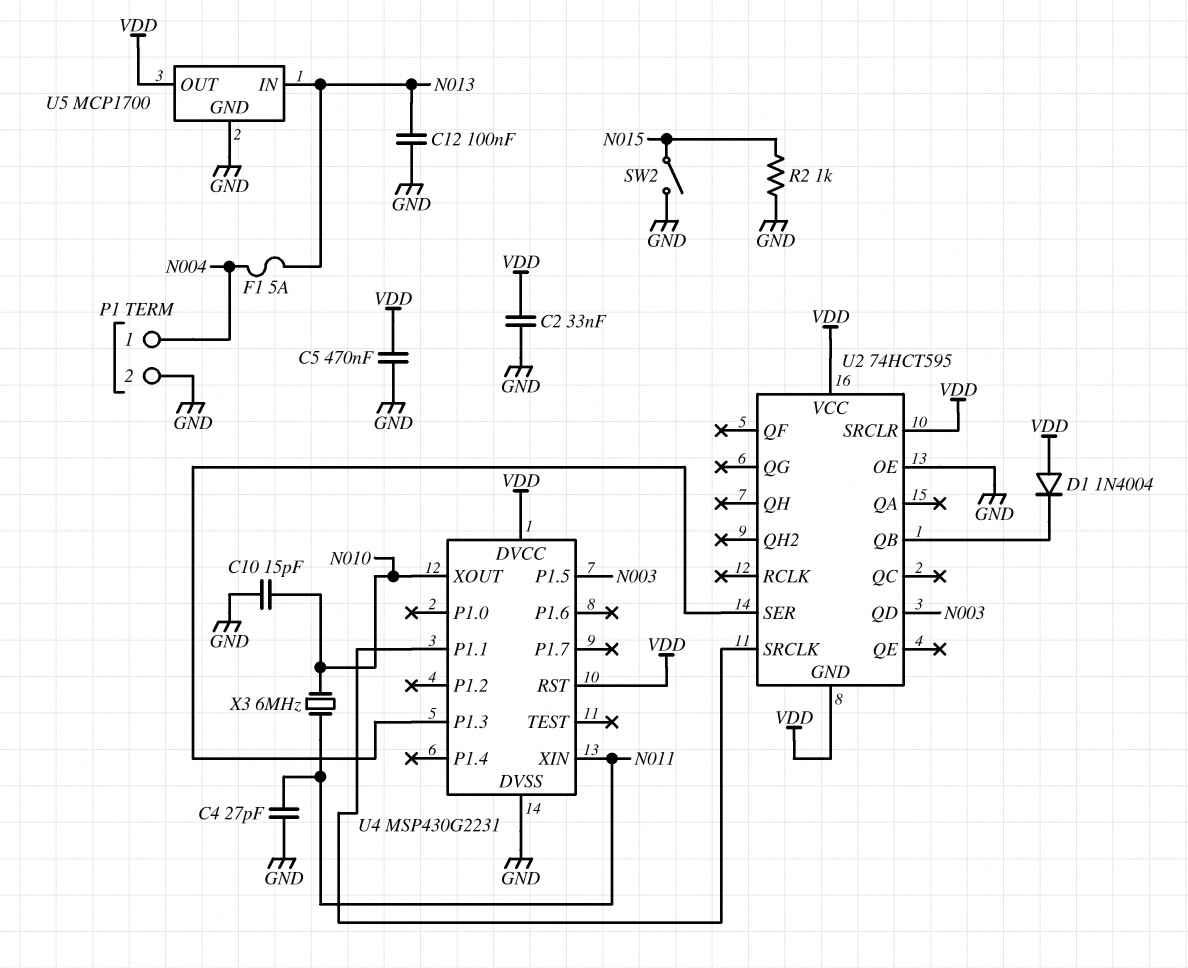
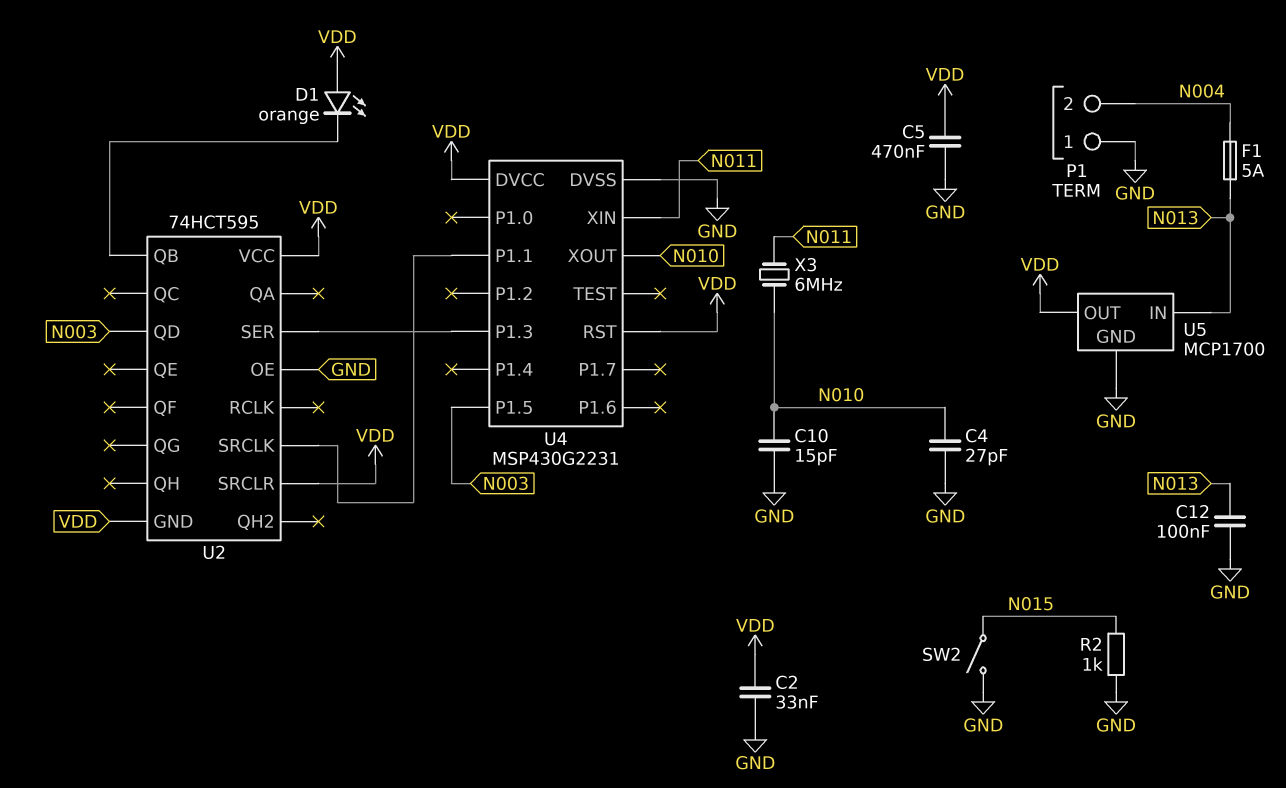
C4: 27pF (GND, N011) -> 27pF (GND, N010)
D1: diode 1N4004 (A VDD, K U2/QB) -> LED orange (A VDD, K U2/QB)
P1 pin 1: N004 -> GND
P1 pin 2: GND -> N004

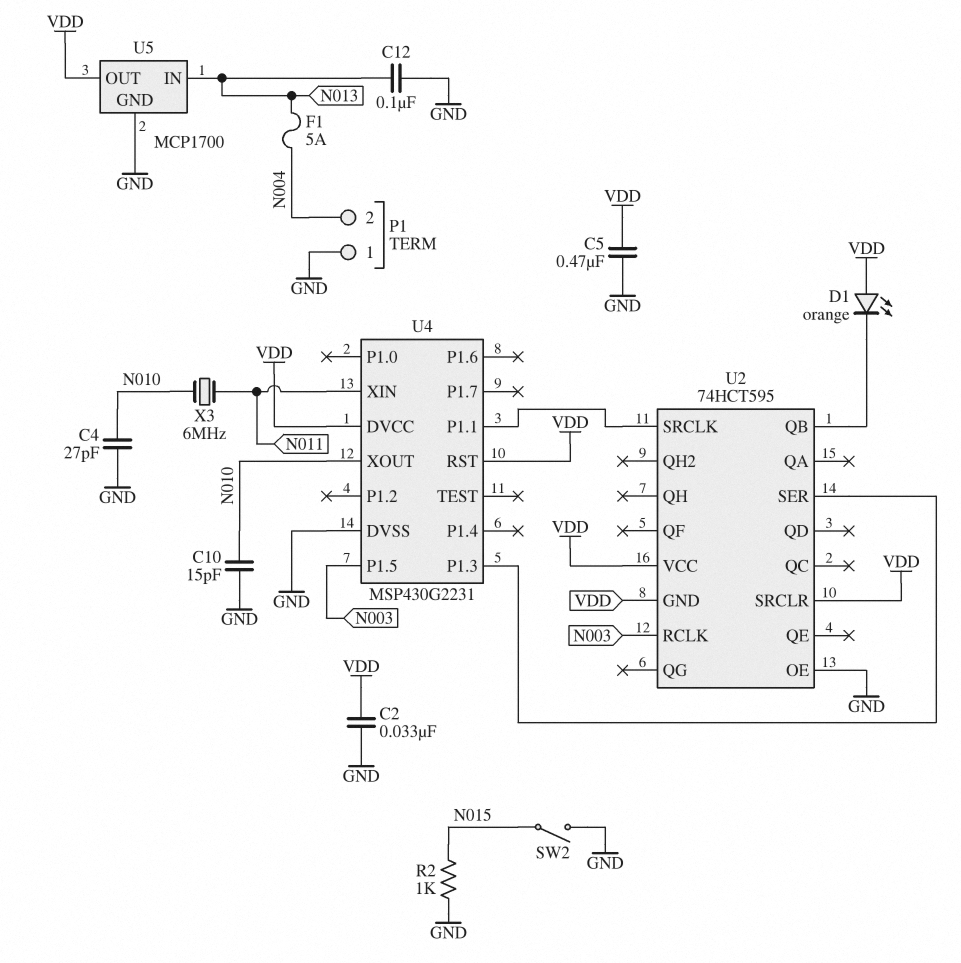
U2 pin QD: N003 -> none
U2 pin RCLK: none -> N003

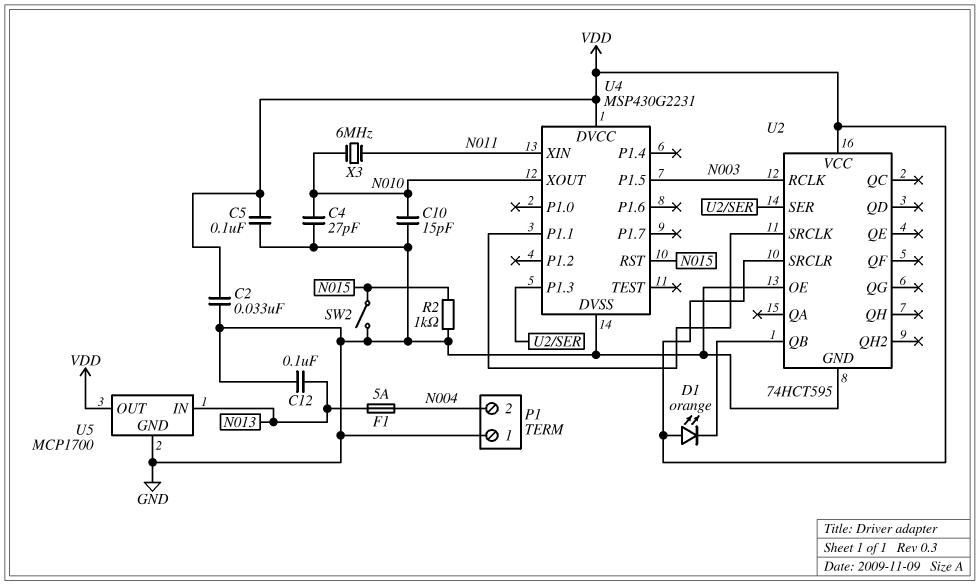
C5: 470nF (GND, VDD) -> 100nF (GND, VDD)
U2 pin GND: VDD -> GND
U4 pin RST: VDD -> N015

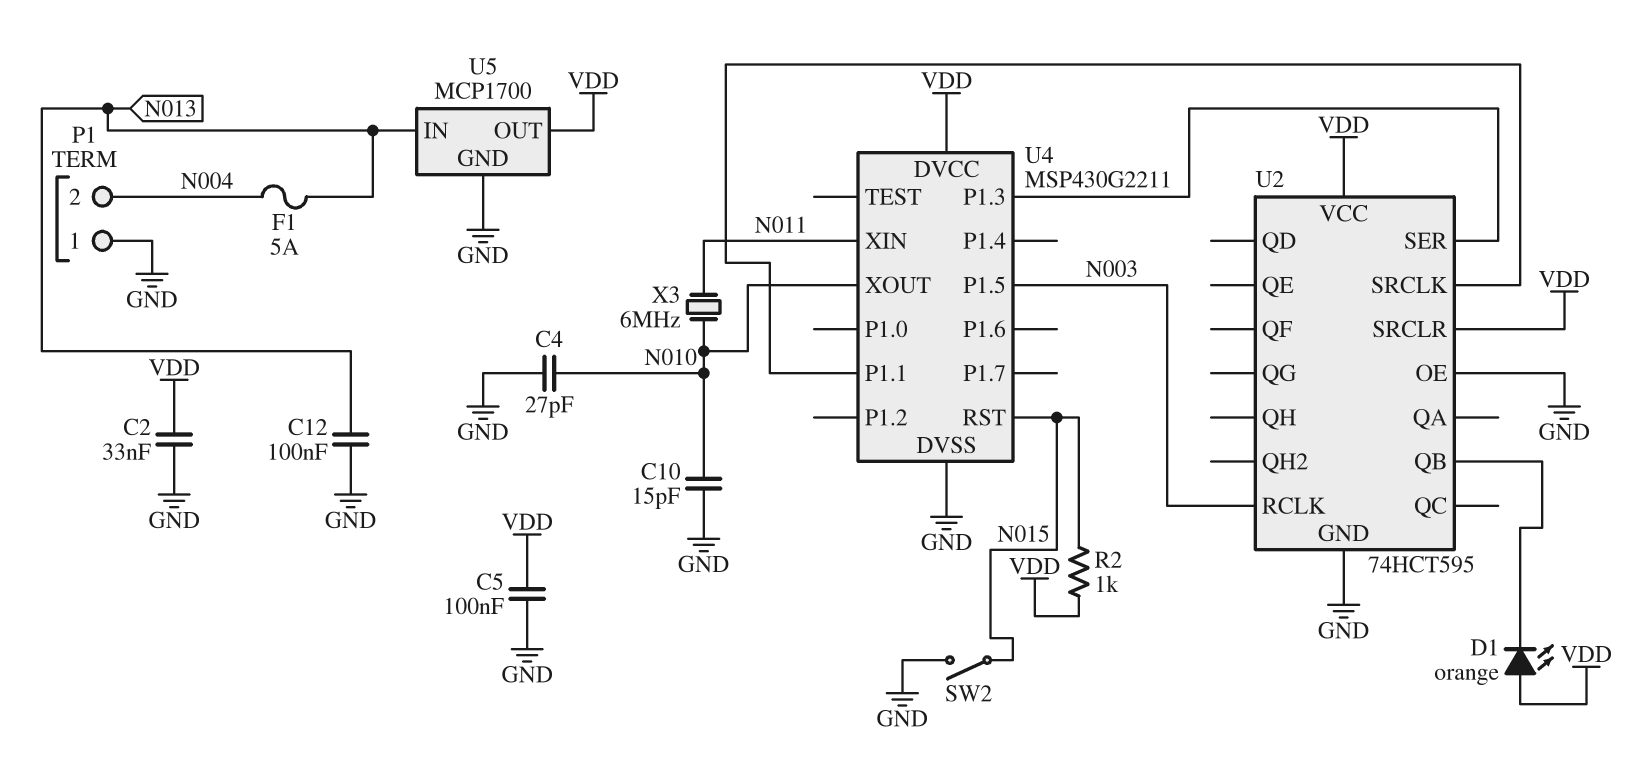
R2: 1k (GND, N015) -> 1k (N015, VDD)
U4: MSP430G2231 -> MSP430G2211

